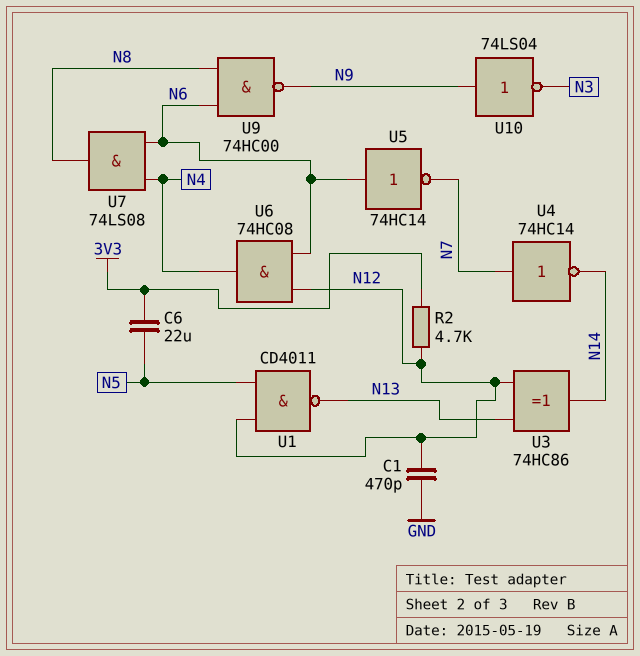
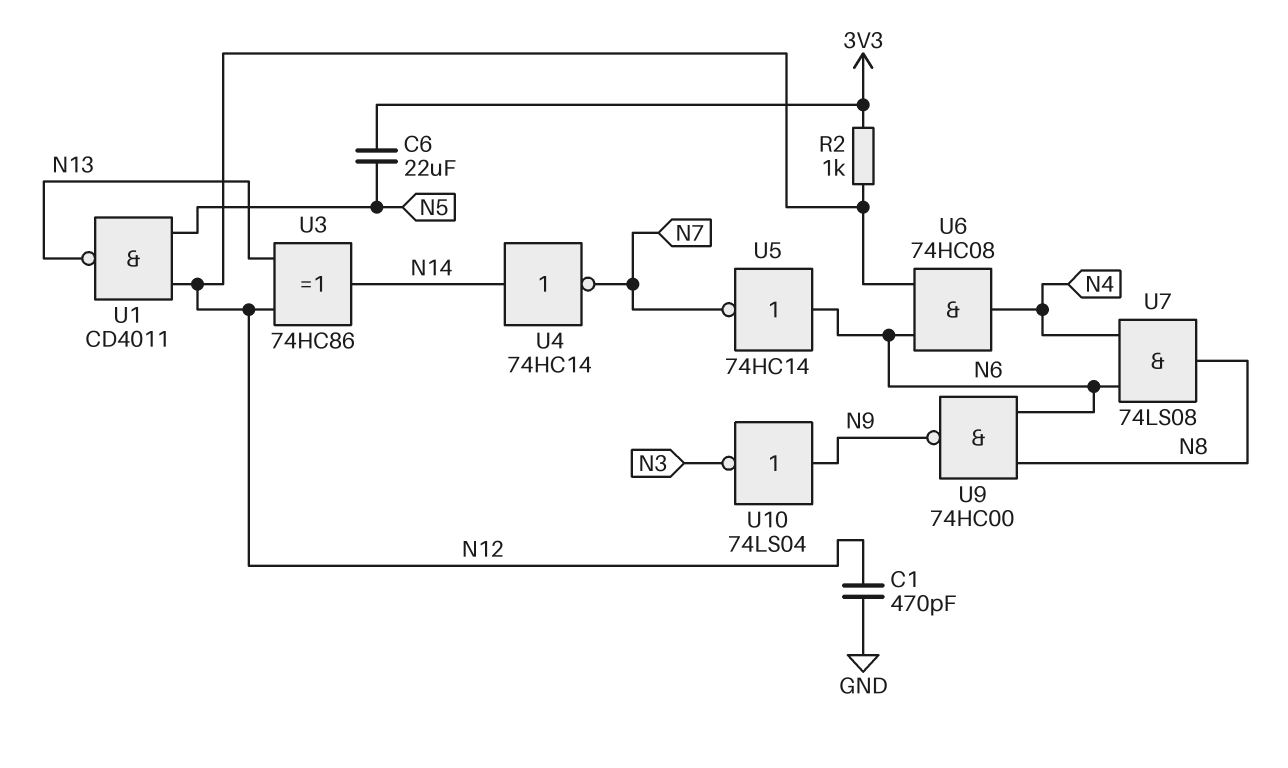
R2: 4.7k (3V3, N12) -> 1k (3V3, N12)
U4: NOT 74HC14 (in N7, out N14) -> NOT 74HC14 (in N14, out N7)

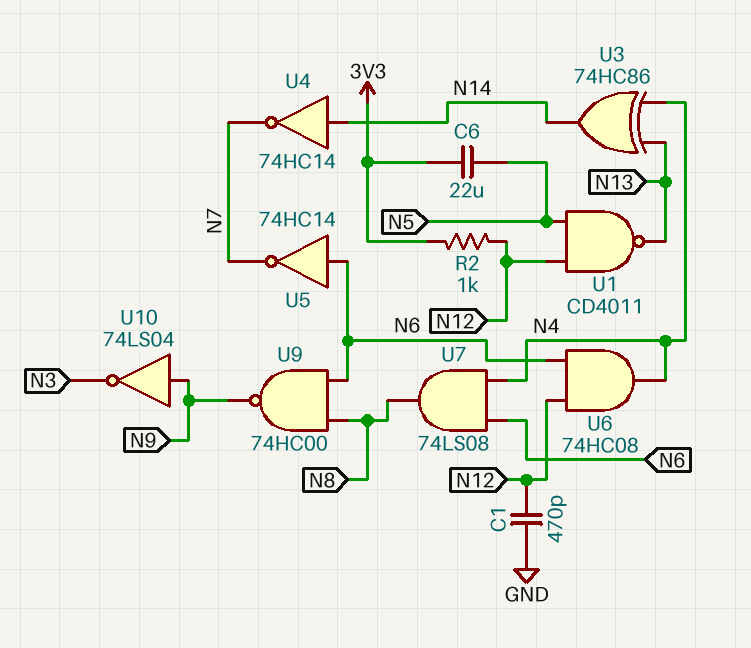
U3: XOR 74HC86 (in N12, in N13, out N14) -> XOR 74HC86 (in N4, in N13, out N14)

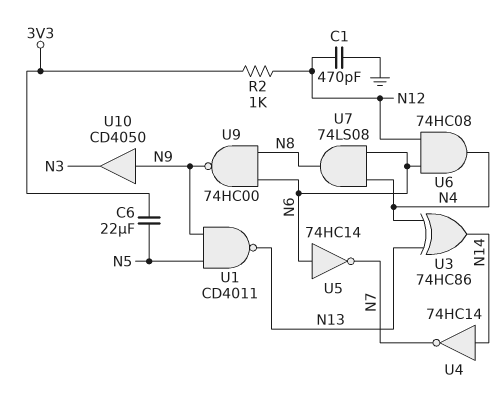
U1: NAND CD4011 (in N5, in N12, out N13) -> NAND CD4011 (in N5, in N9, out N13)
U10: NOT 74LS04 (in N9, out N3) -> buffer CD4050 (in N9, out N3)

